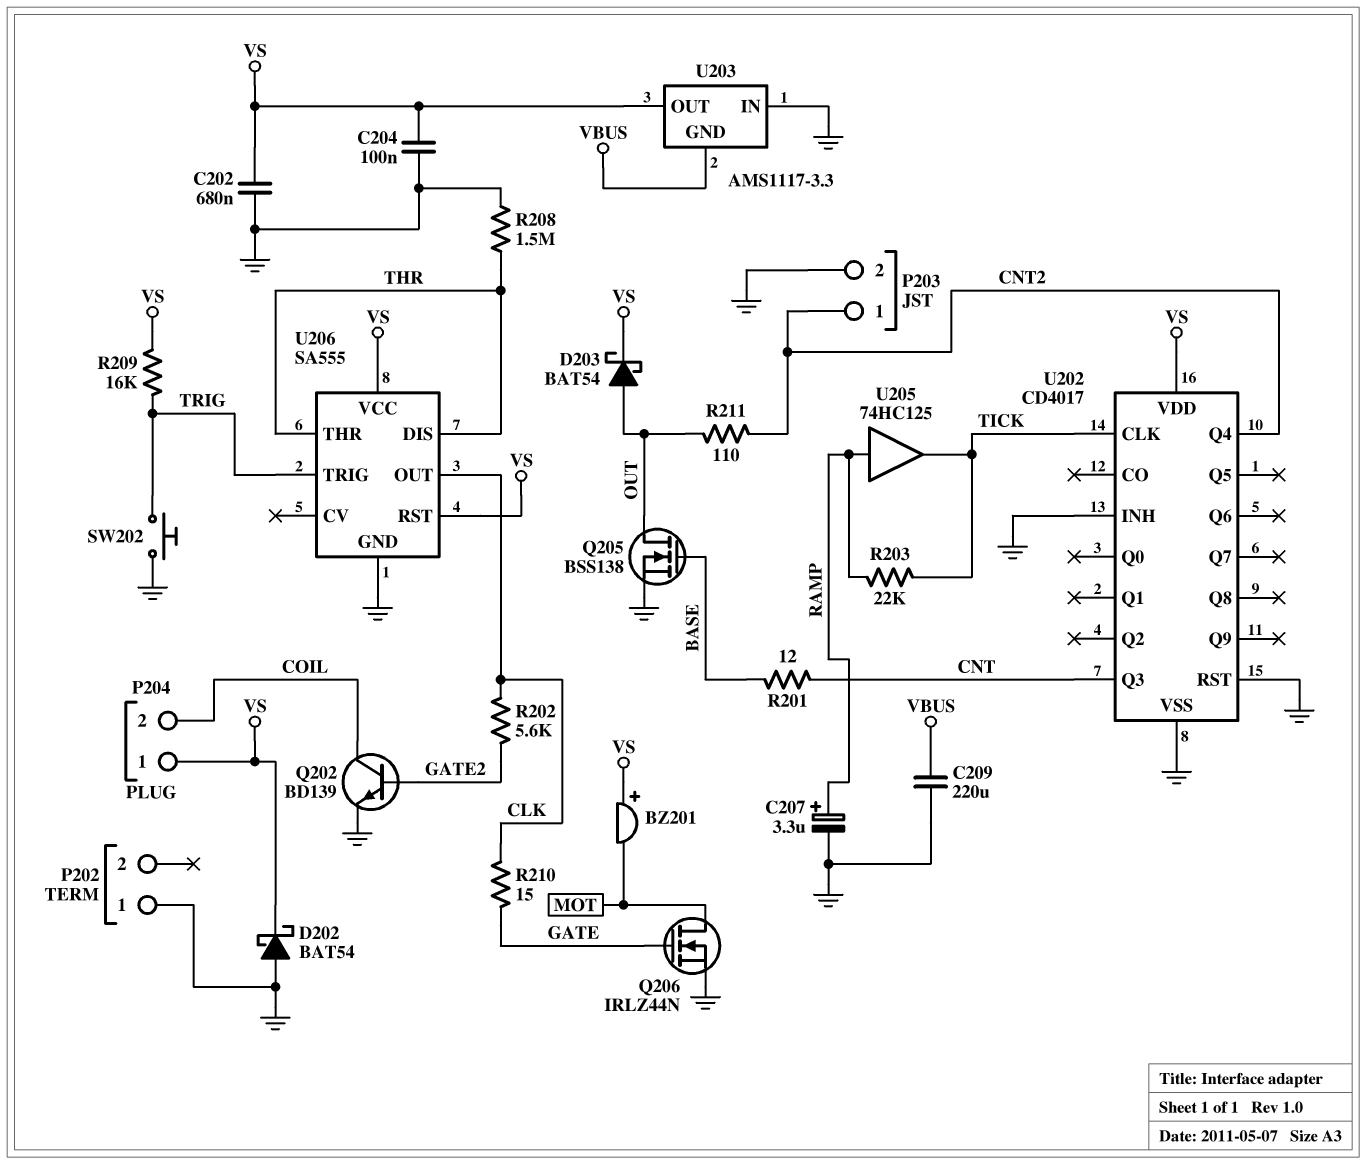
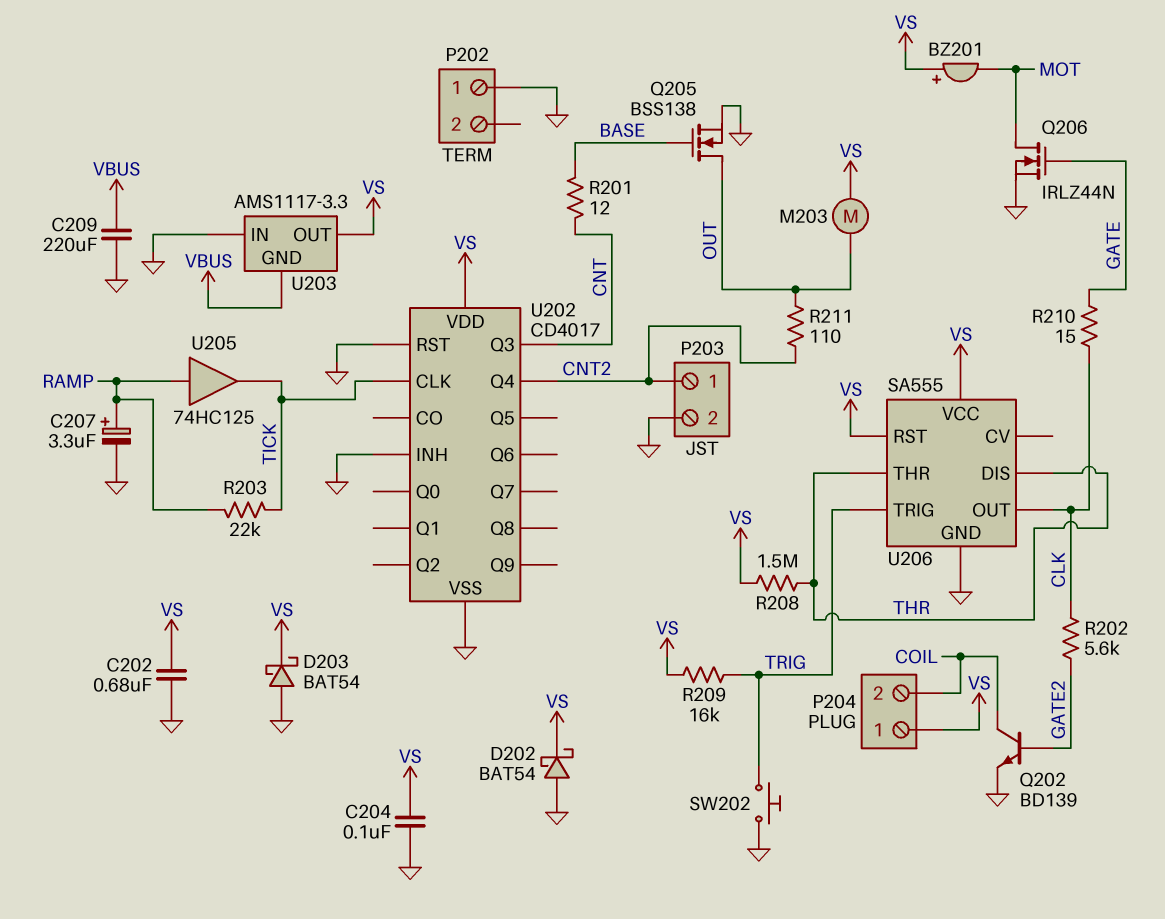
D203: schottky BAT54 (A OUT, K VS) -> schottky BAT54 (A GND, K VS)
M203: none -> motor (OUT, VS)
R208: 1.5M (GND, THR) -> 1.5M (THR, VS)

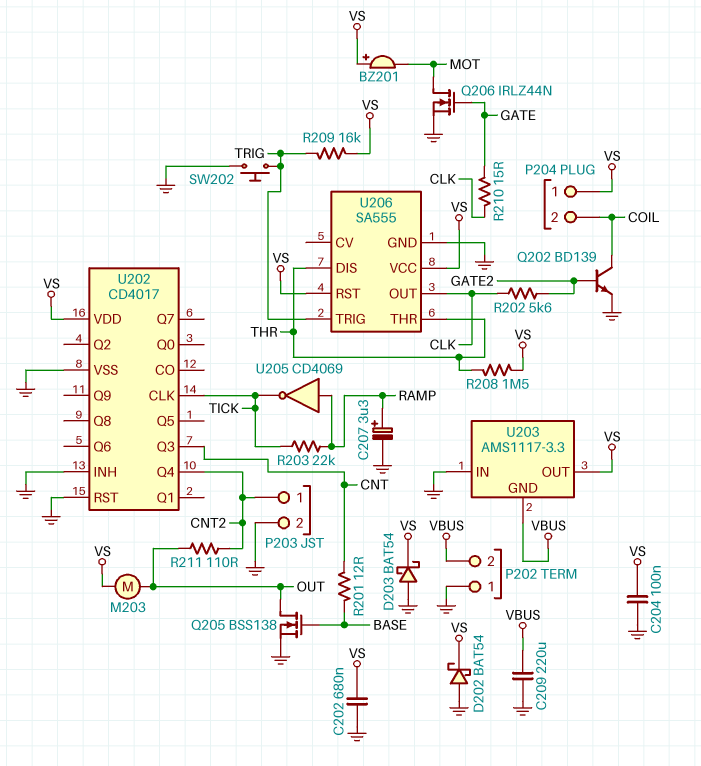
P202 pin 2: none -> VBUS
U205: buffer 74HC125 (in RAMP, out TICK) -> NOT CD4069 (in RAMP, out TICK)

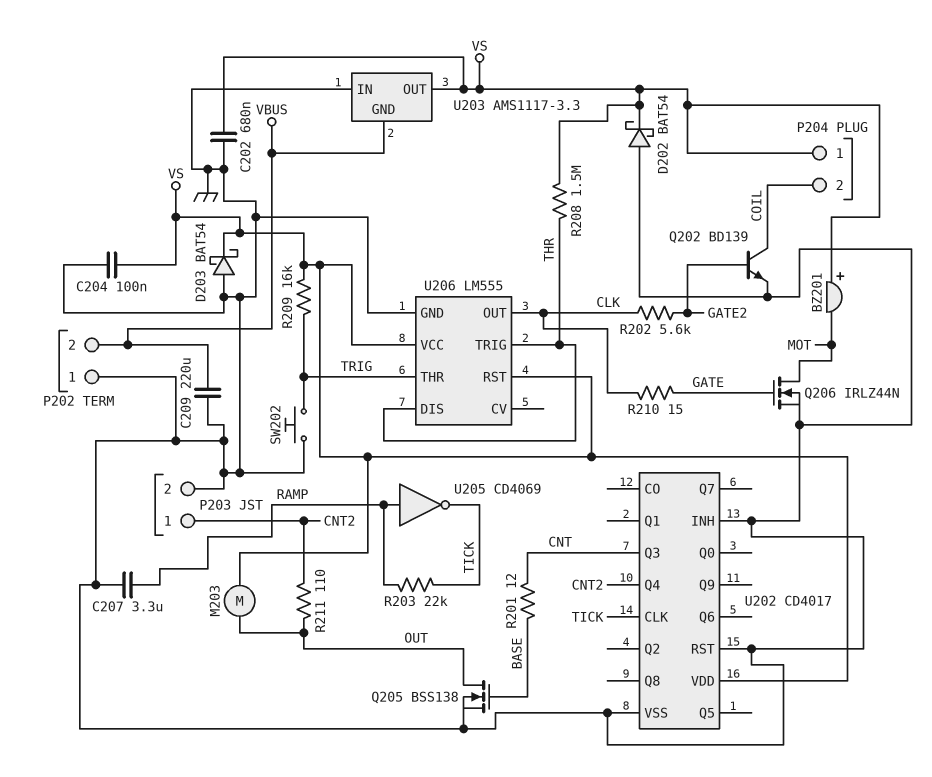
C207: 3.3uF (plus RAMP, minus GND) -> 3.3uF (GND, RAMP)
U206: SA555 -> LM555
U206 pin THR: THR -> TRIG
U206 pin TRIG: TRIG -> THR

